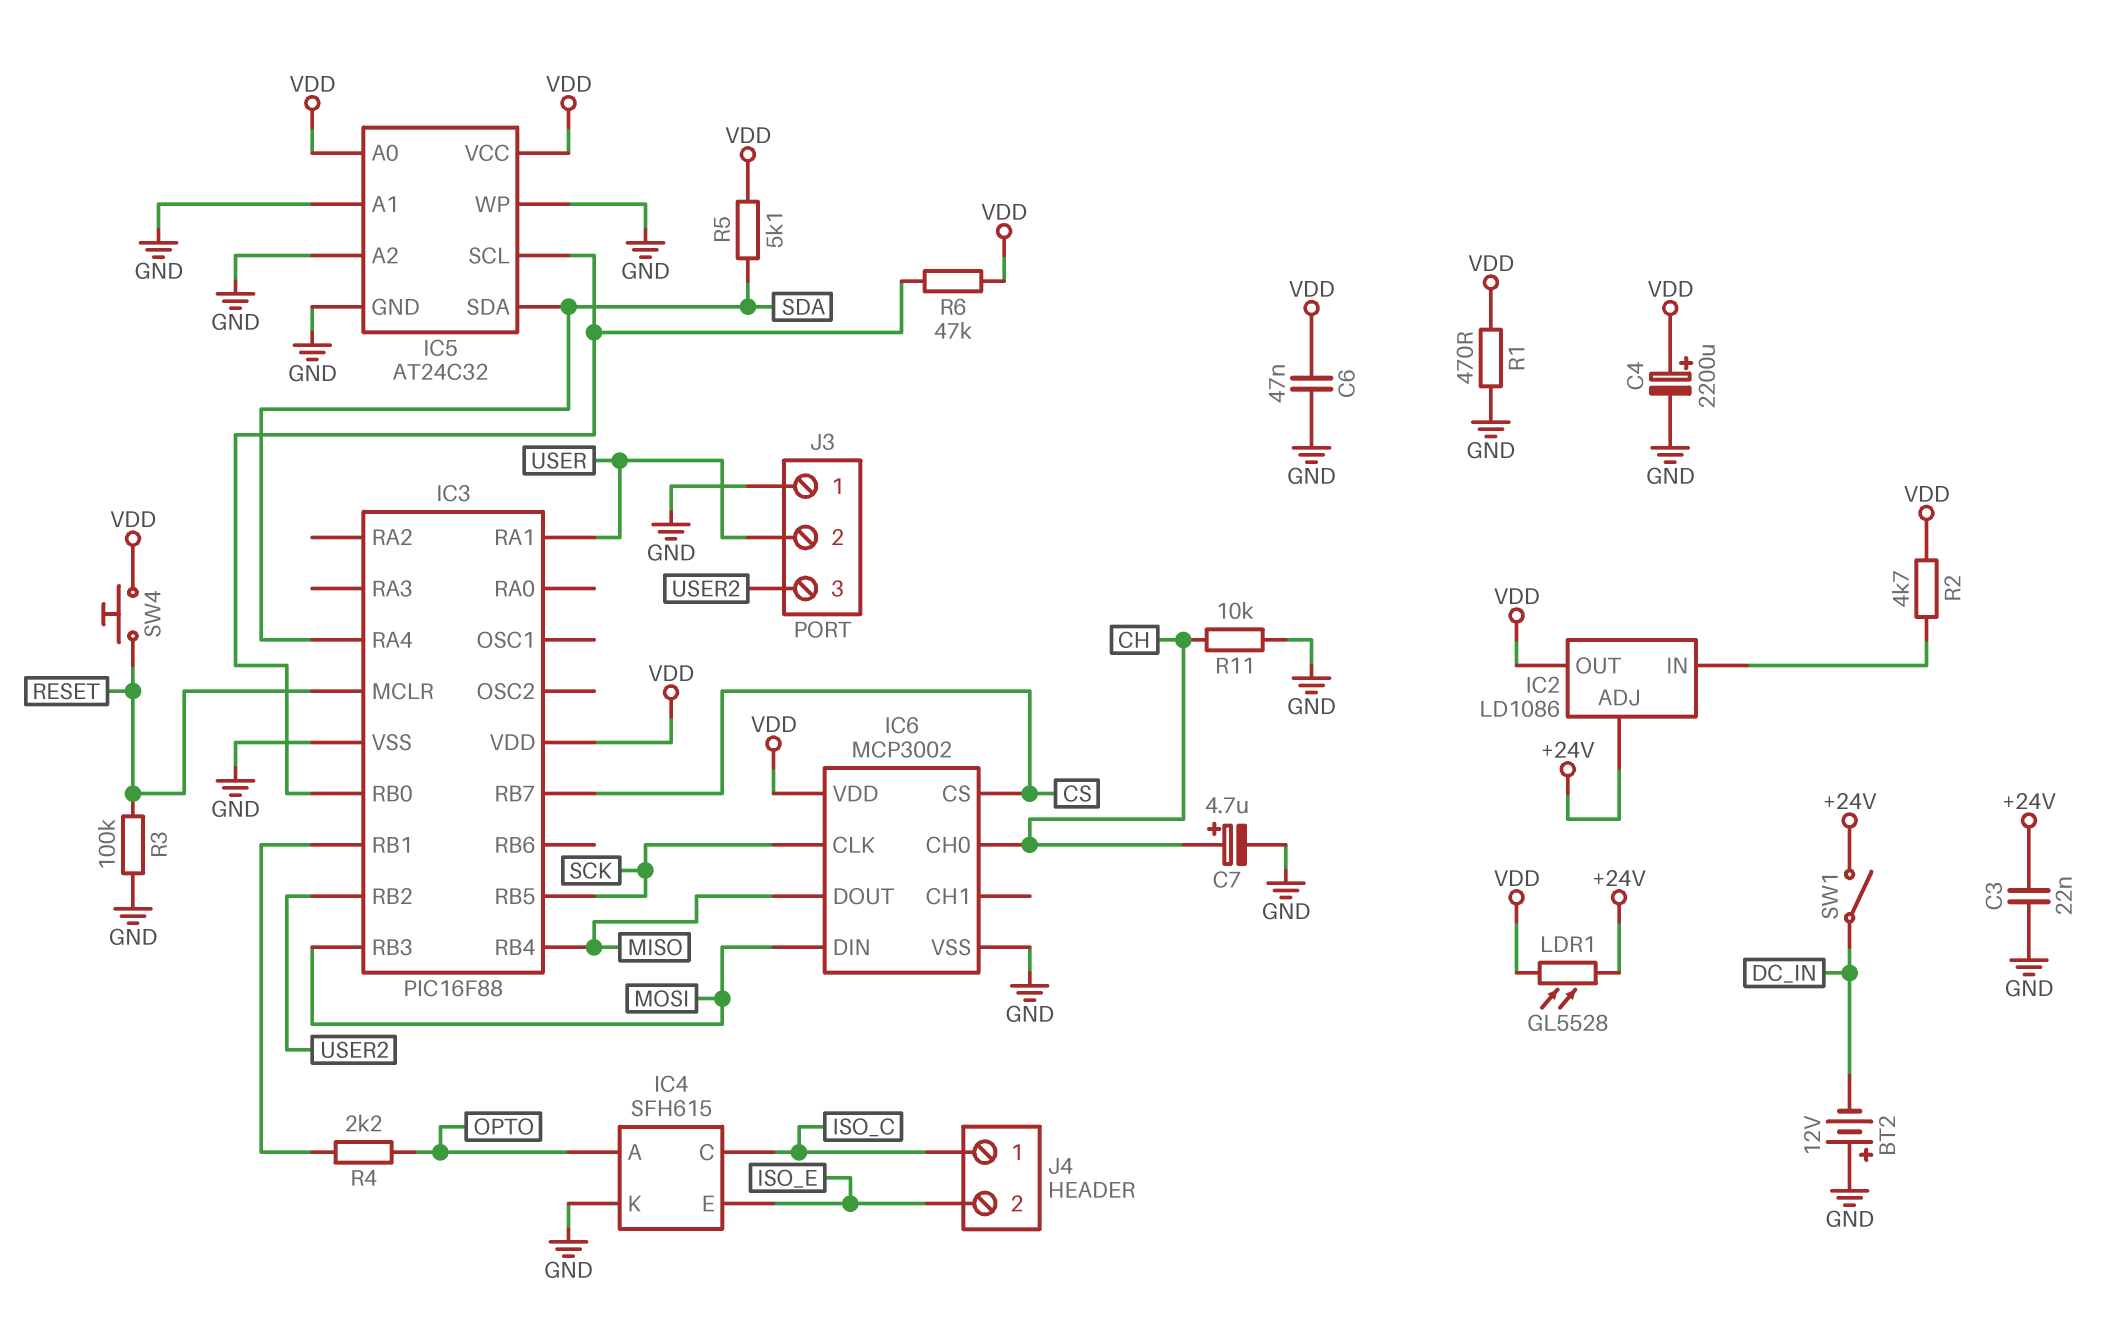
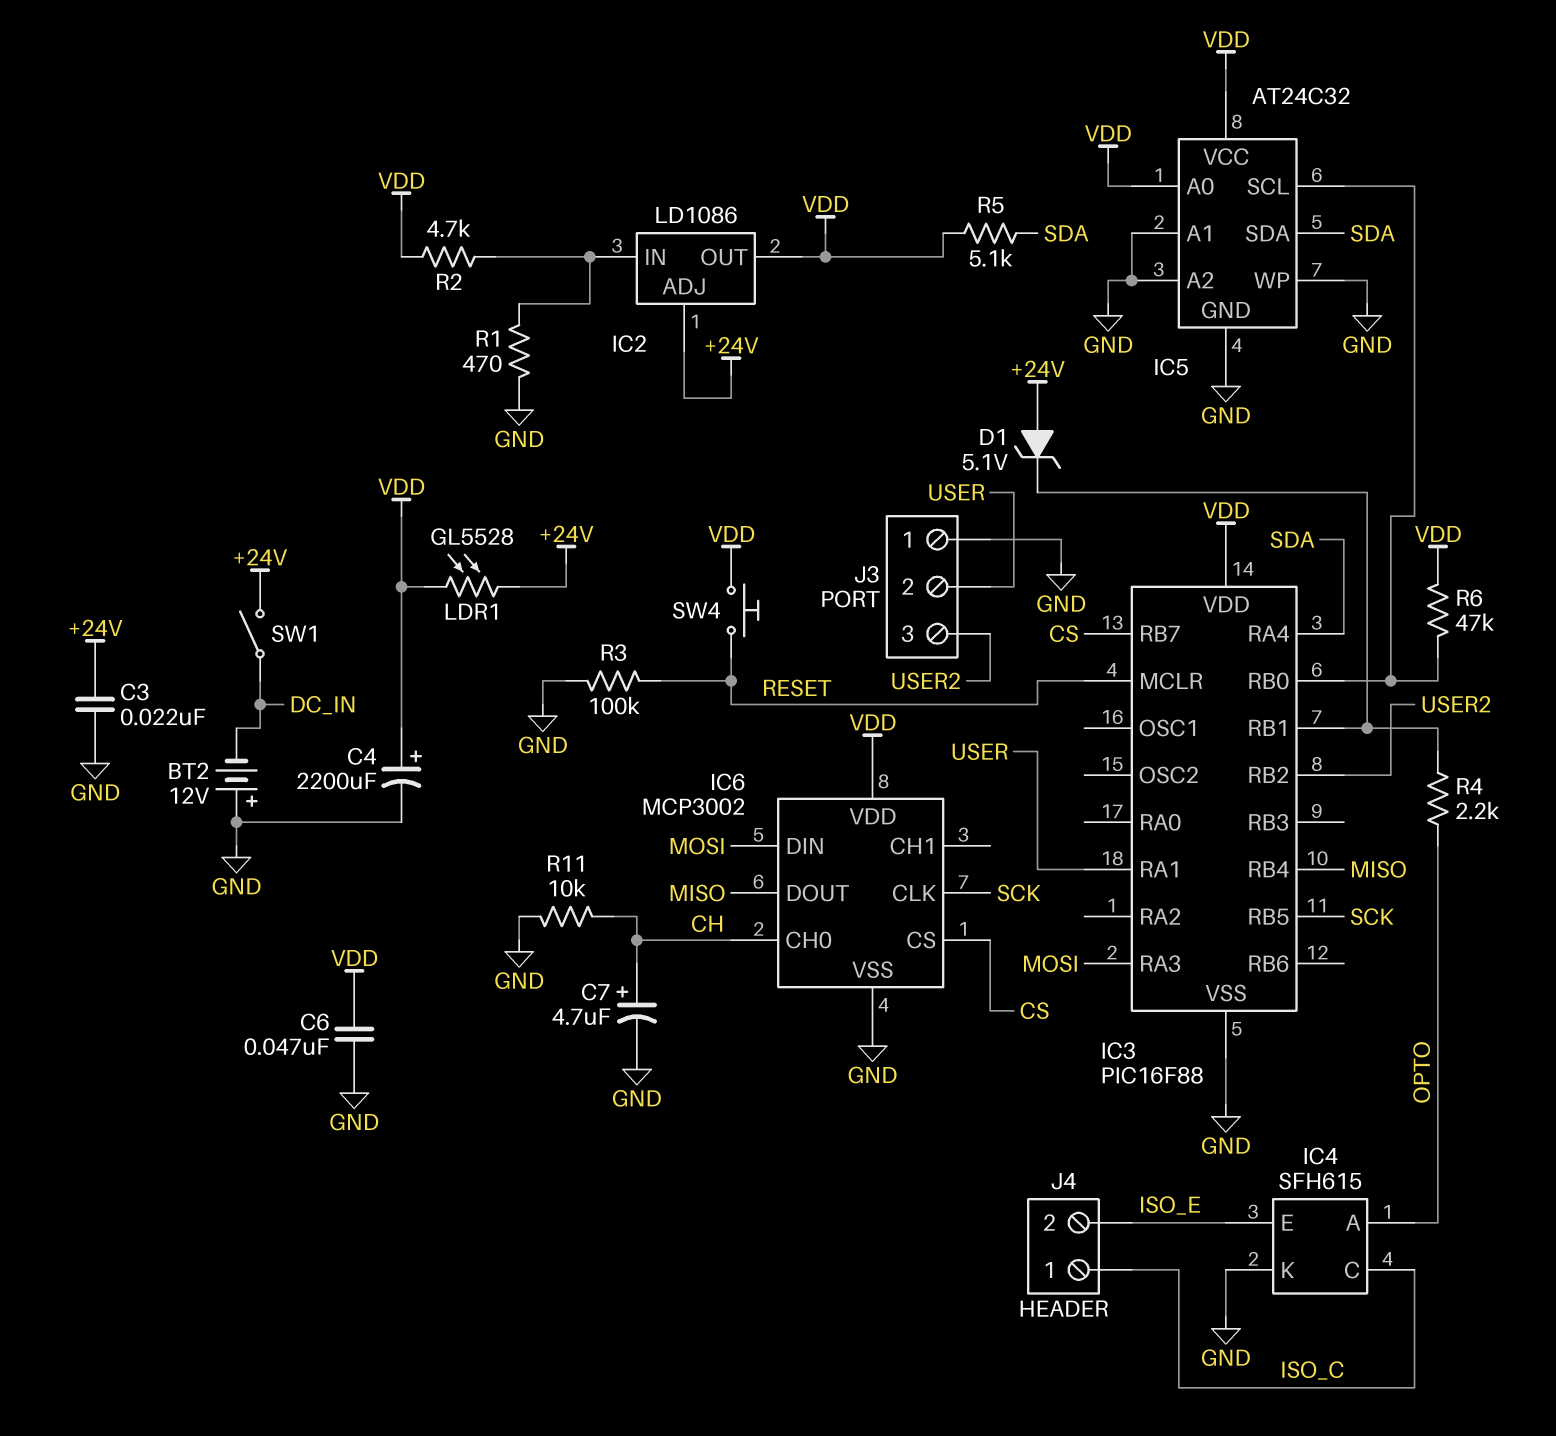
D1: none -> zener 5.1V (A +24V, K IC3/RB1)
IC3 pin RA3: none -> MOSI
IC3 pin RB3: MOSI -> none
R1: 470 (GND, VDD) -> 470 (GND, IC2/IN)

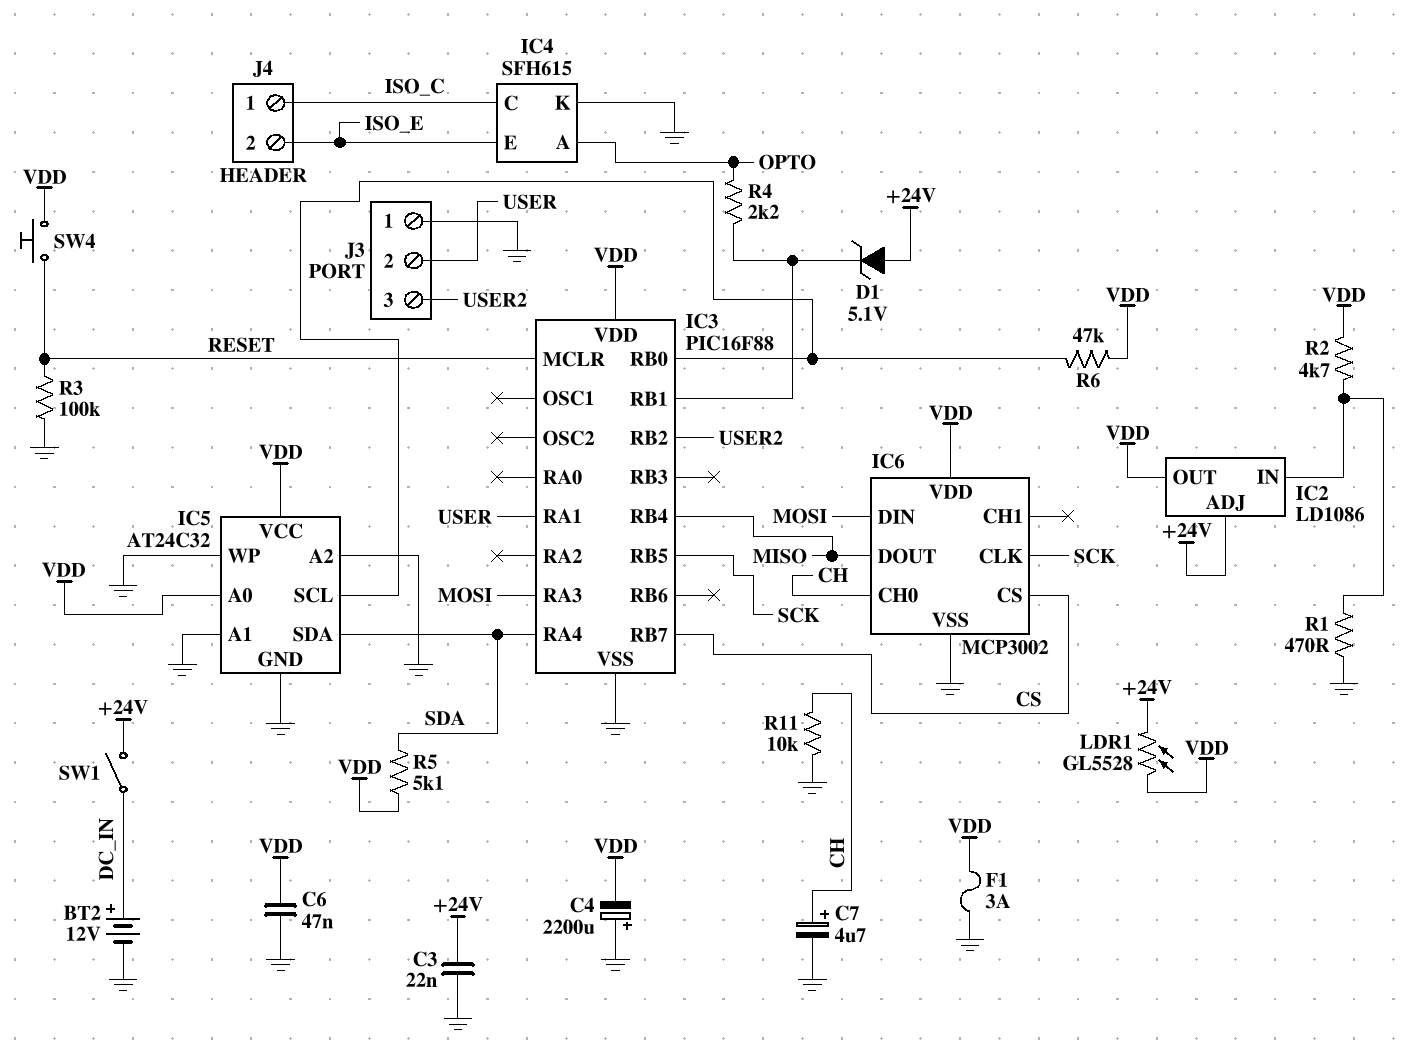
BT2: 12V (plus GND, minus DC_IN) -> 12V (plus DC_IN, minus GND)
C4: 2200uF (plus VDD, minus GND) -> 2200uF (plus GND, minus VDD)
F1: none -> 3A (GND, VDD)

